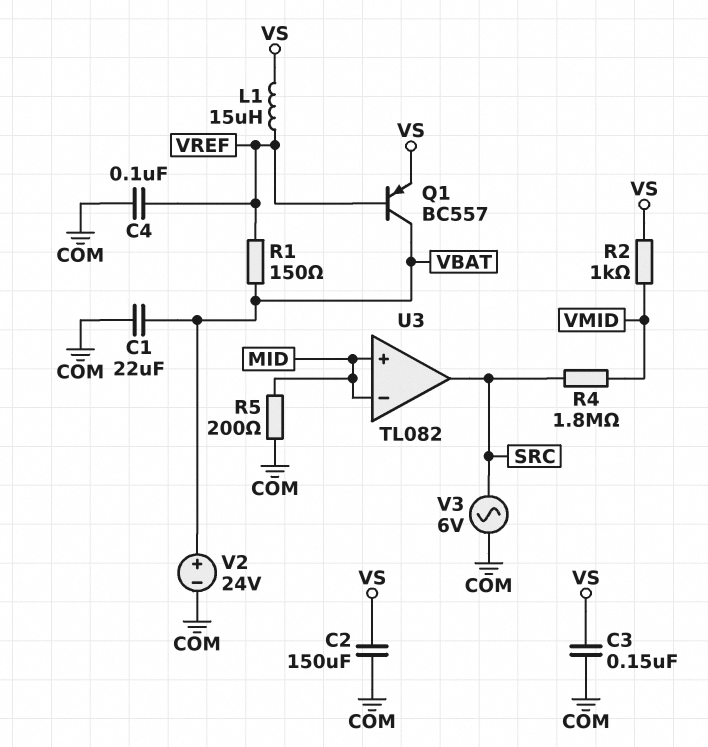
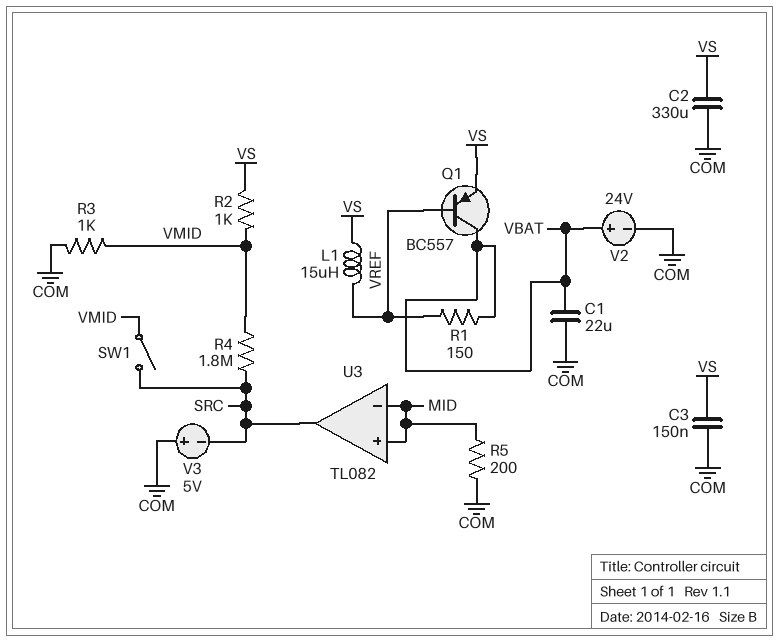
C2: 150uF (COM, VS) -> 330uF (COM, VS)
C4: 100nF (COM, VREF) -> none
R3: none -> 1k (COM, VMID)
SW1: none -> switch (SRC, VMID)
V3: AC 6V (COM, SRC) -> 5V (plus COM, minus SRC)

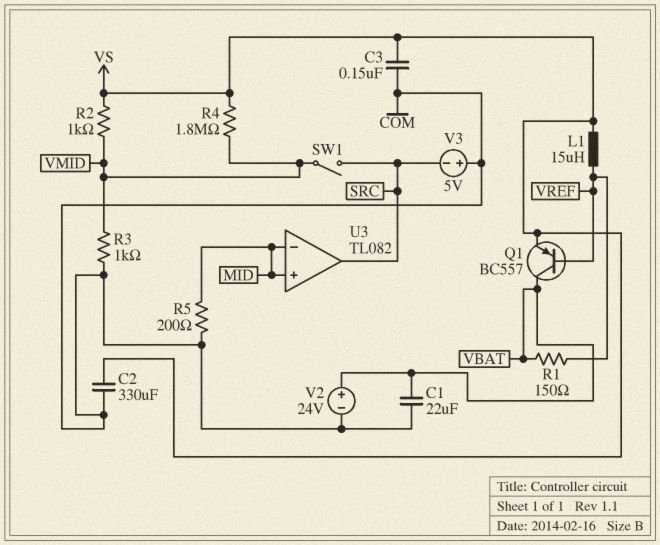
R4: 1.8M (SRC, VMID) -> 1.8M (VMID, VS)

